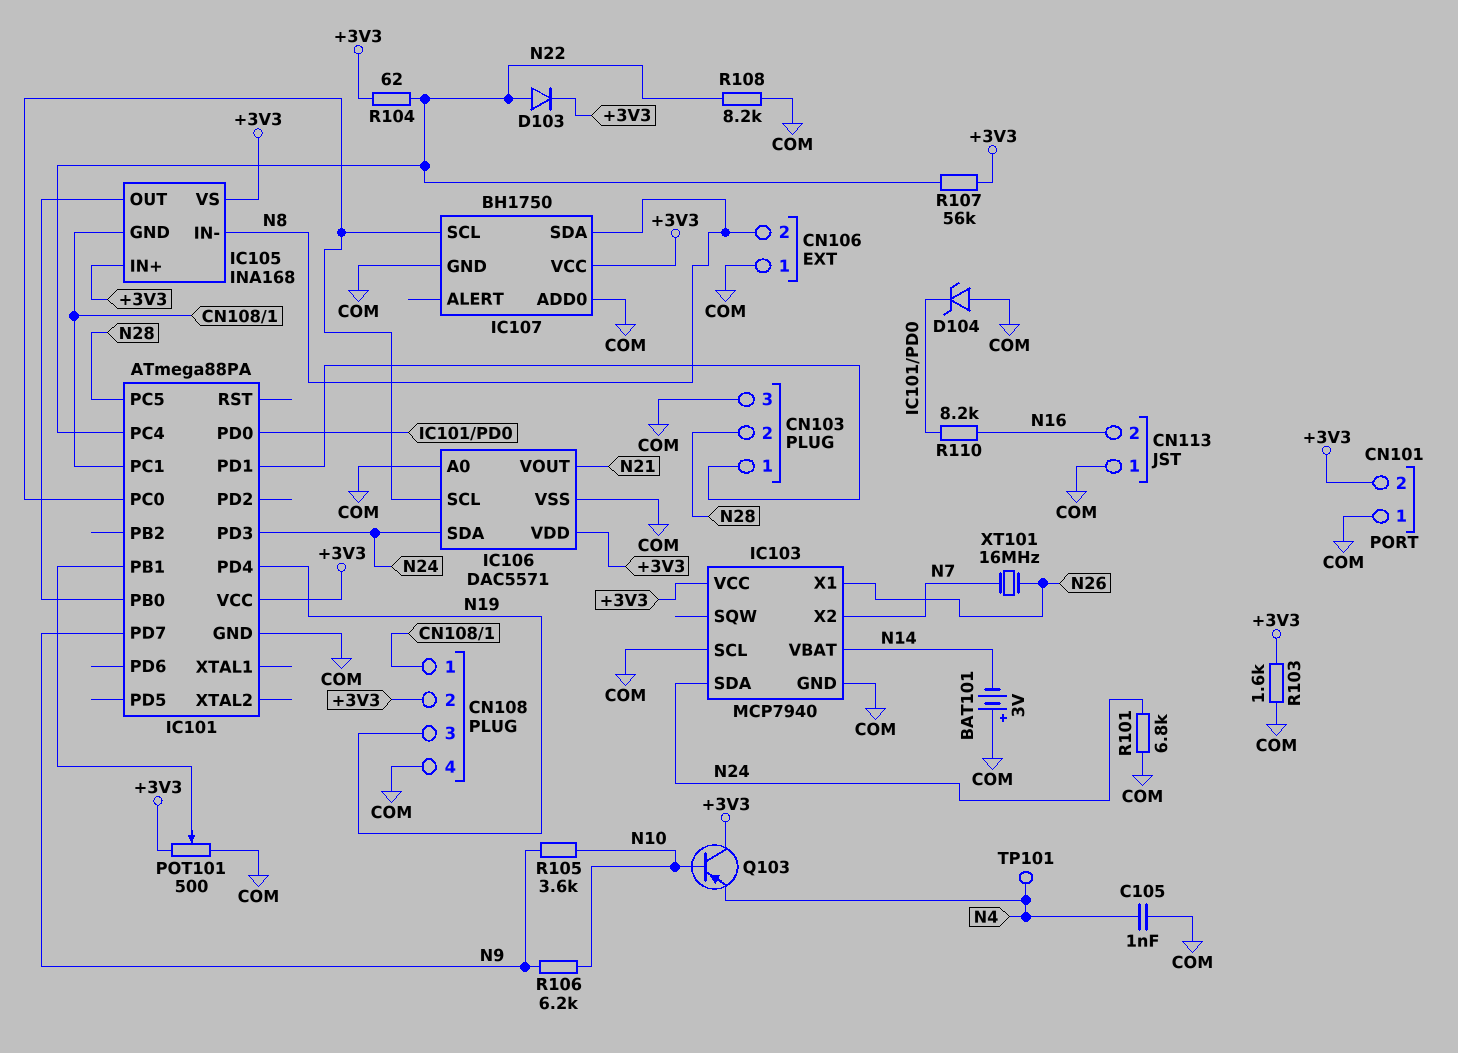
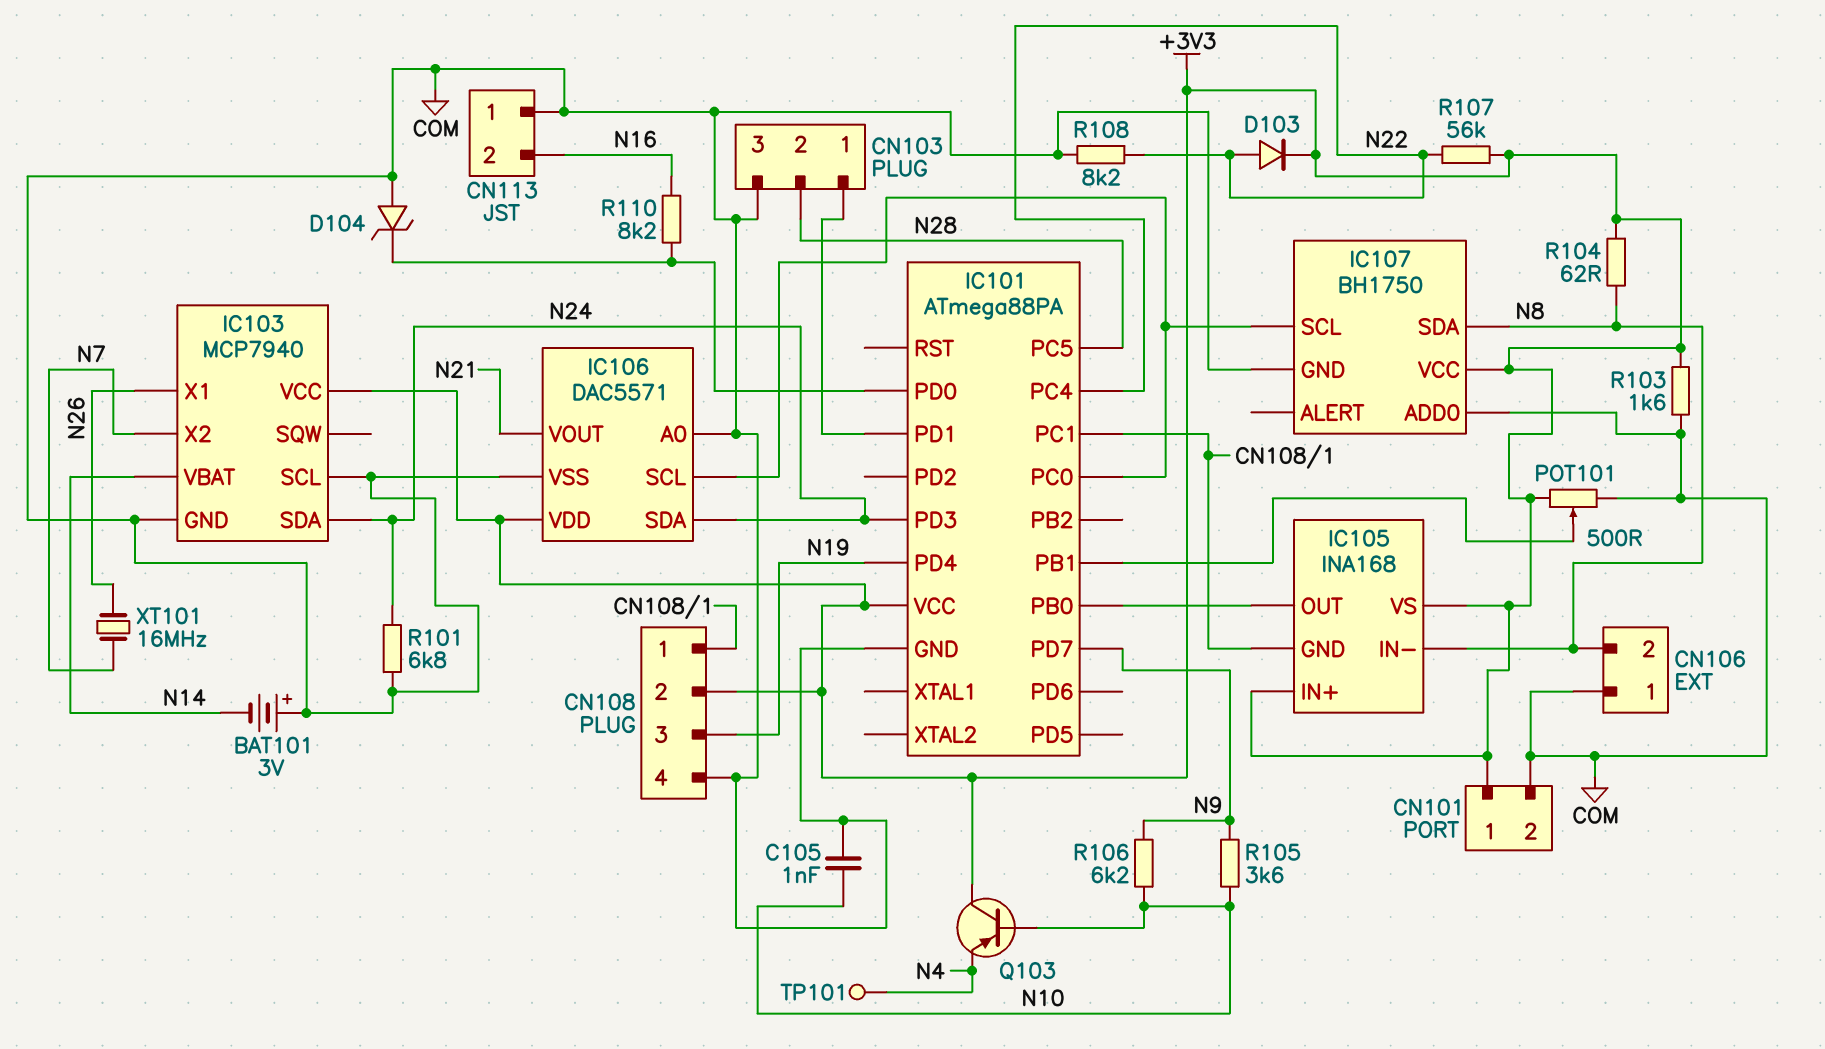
C105: 1nF (COM, N4) -> 1nF (COM, N10)
CN101 pin 1: COM -> +3V3
CN101 pin 2: +3V3 -> COM
R104: 62 (+3V3, N22) -> 62 (+3V3, N8)

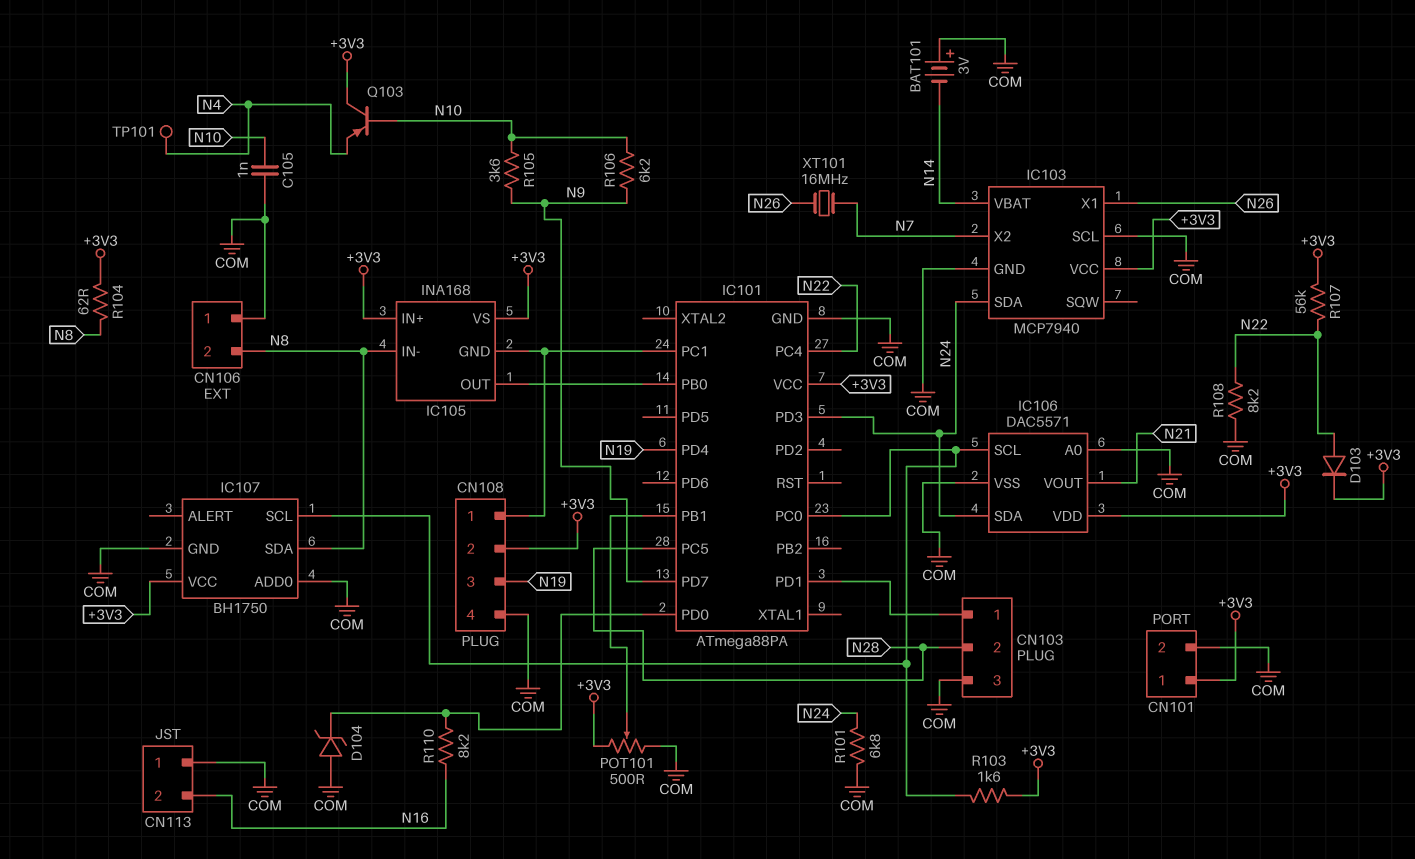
R103: 1.6k (+3V3, COM) -> 1.6k (+3V3, IC101/PC0)

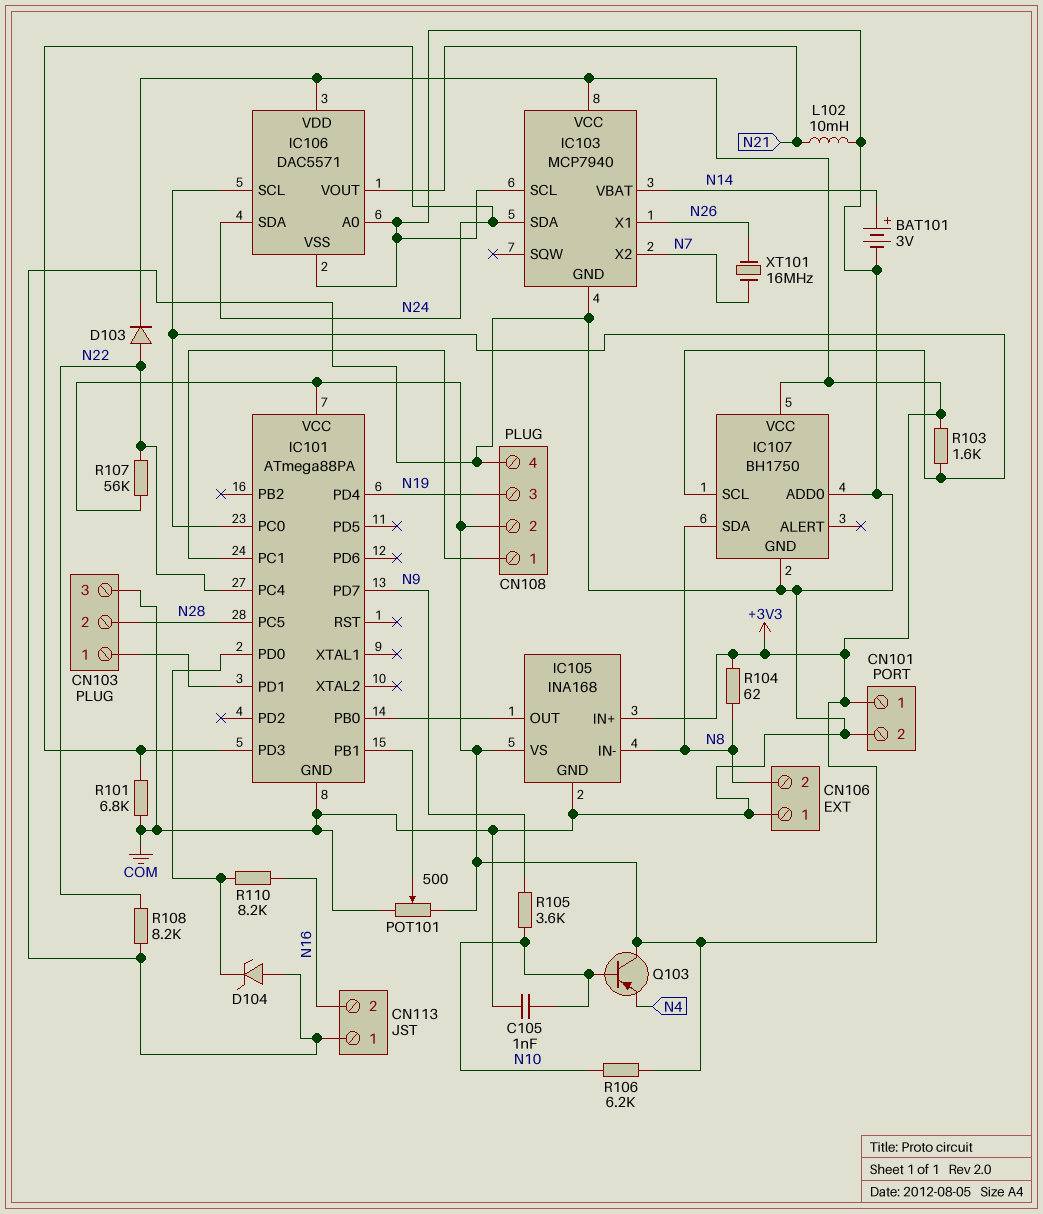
BAT101: 3V (plus COM, minus N14) -> 3V (plus N14, minus COM)
IC105 pin GND: CN108/1 -> COM
L102: none -> 10mH (COM, N21)
R106: 6.2k (N9, N10) -> 6.2k (+3V3, N10)
TP101: test point (N4) -> none

